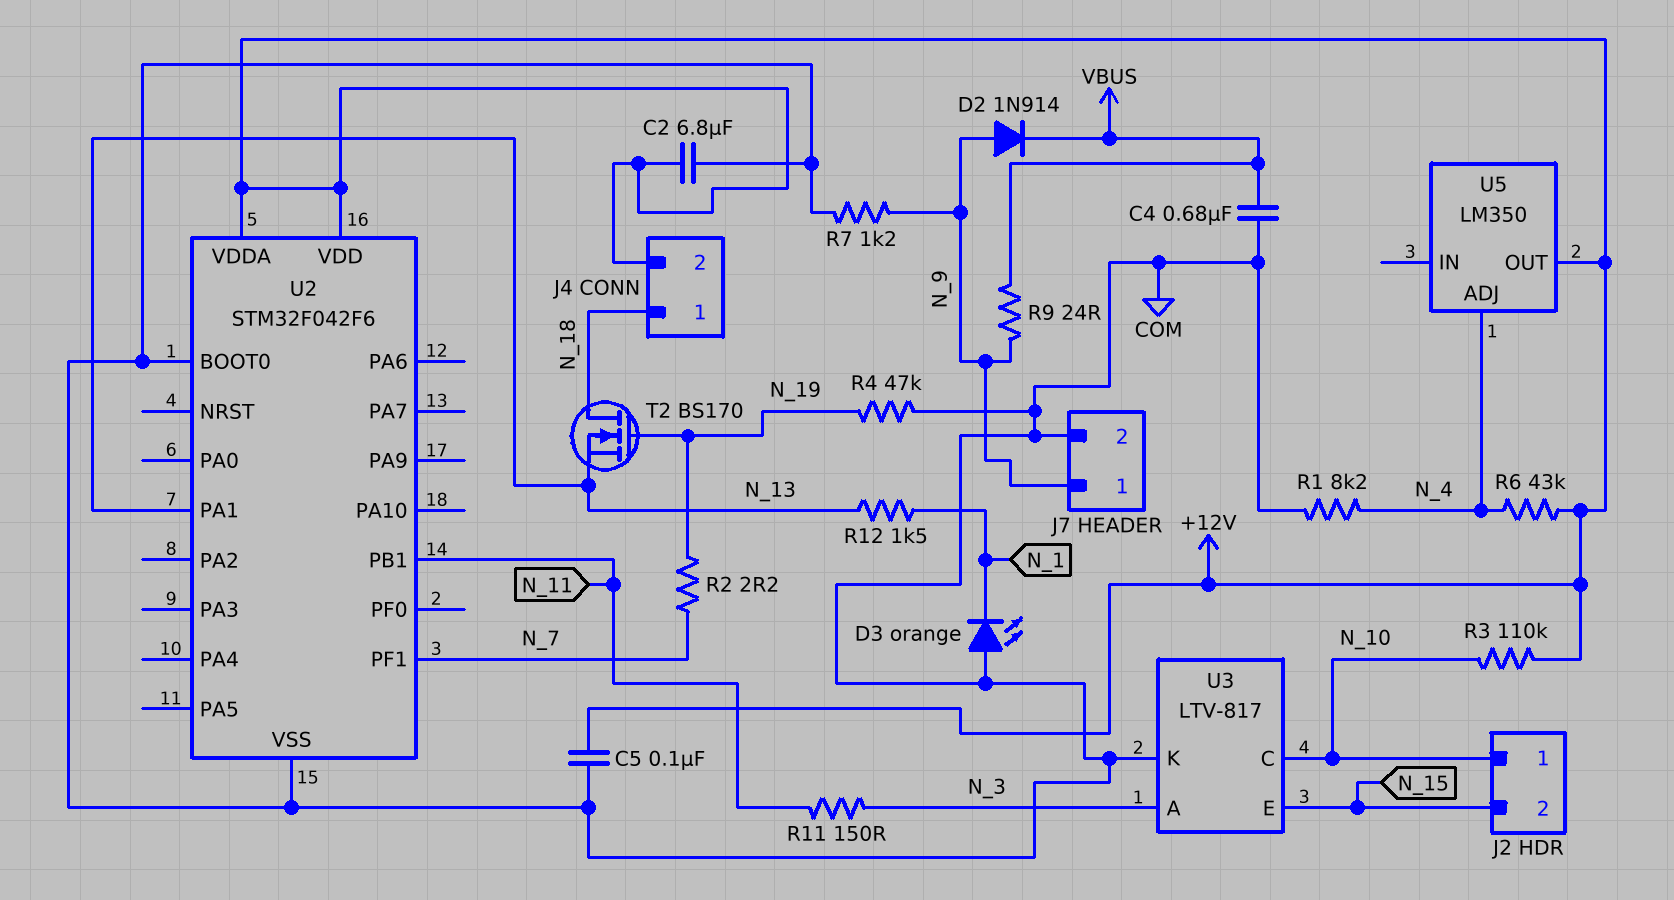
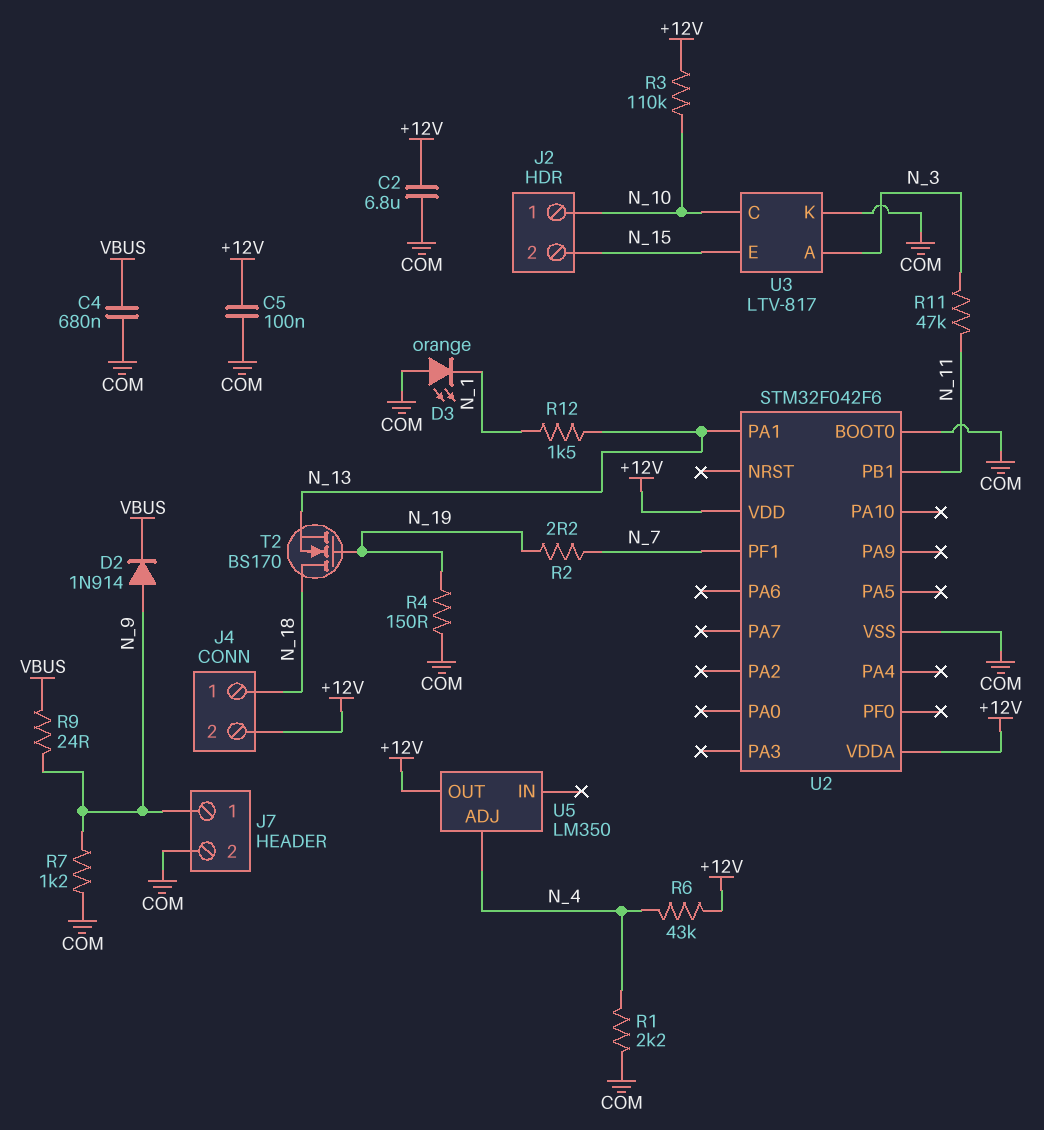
R1: 8.2k (COM, N_4) -> 2.2k (COM, N_4)
R4: 47k (COM, N_19) -> 150 (COM, N_19)
R11: 150 (N_3, N_11) -> 47k (N_3, N_11)

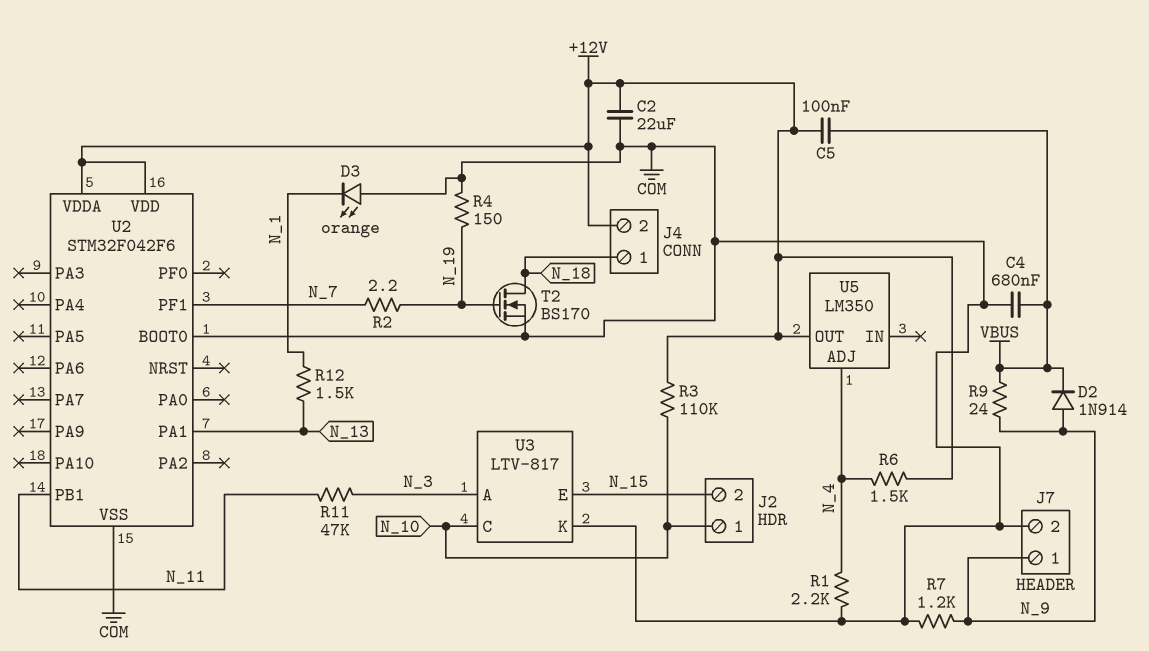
C2: 6.8uF (+12V, COM) -> 22uF (+12V, COM)
C5: 100nF (+12V, COM) -> 100nF (+12V, VBUS)
R6: 43k (+12V, N_4) -> 1.5k (+12V, N_4)
T2: NMOS BS170 (G N_19, D N_18, S N_13) -> NMOS BS170 (G N_19, D N_18, S COM)

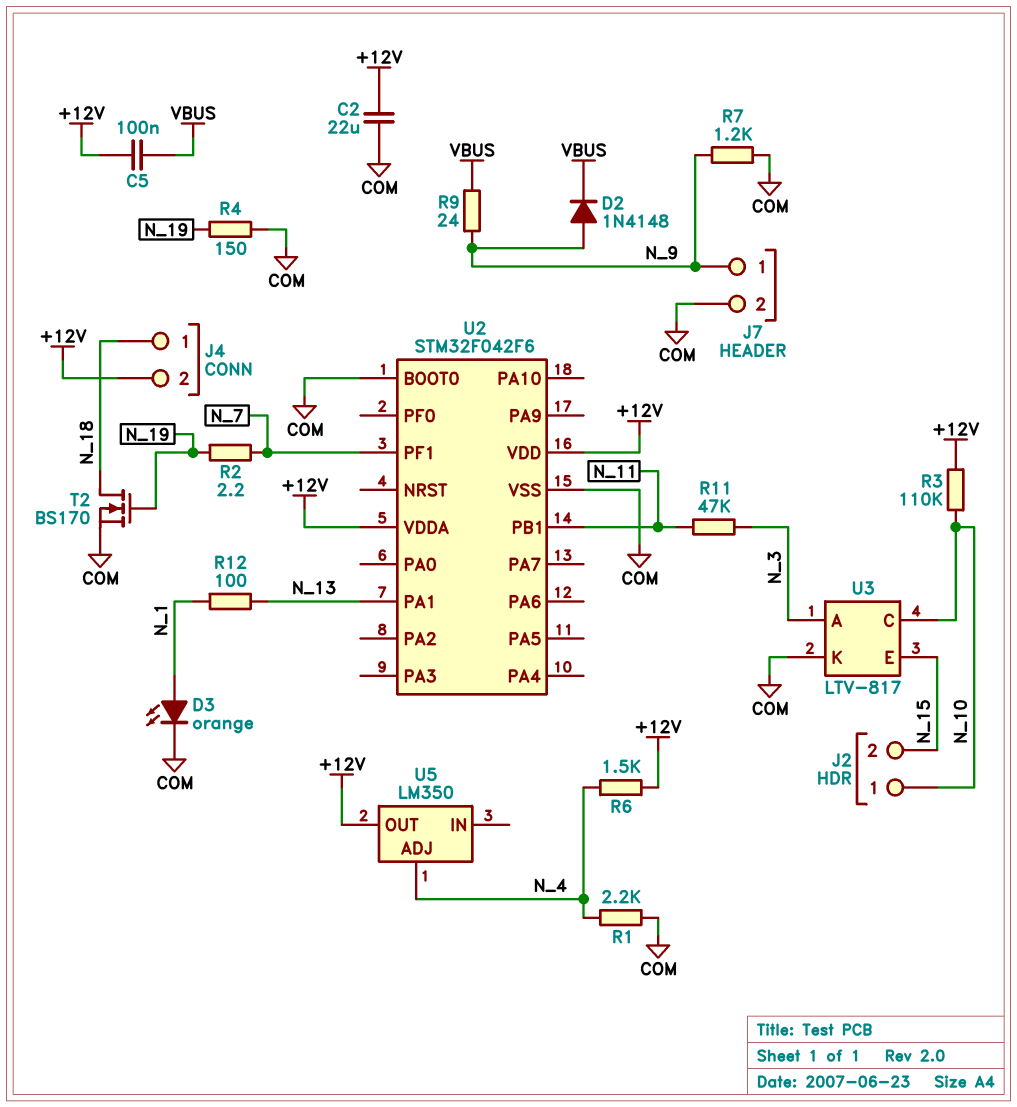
C4: 680nF (COM, VBUS) -> none
D2: diode 1N914 (A N_9, K VBUS) -> diode 1N4148 (A N_9, K VBUS)
D3: LED orange (A COM, K N_1) -> LED orange (A N_1, K COM)
R12: 1.5k (N_1, N_13) -> 100 (N_1, N_13)

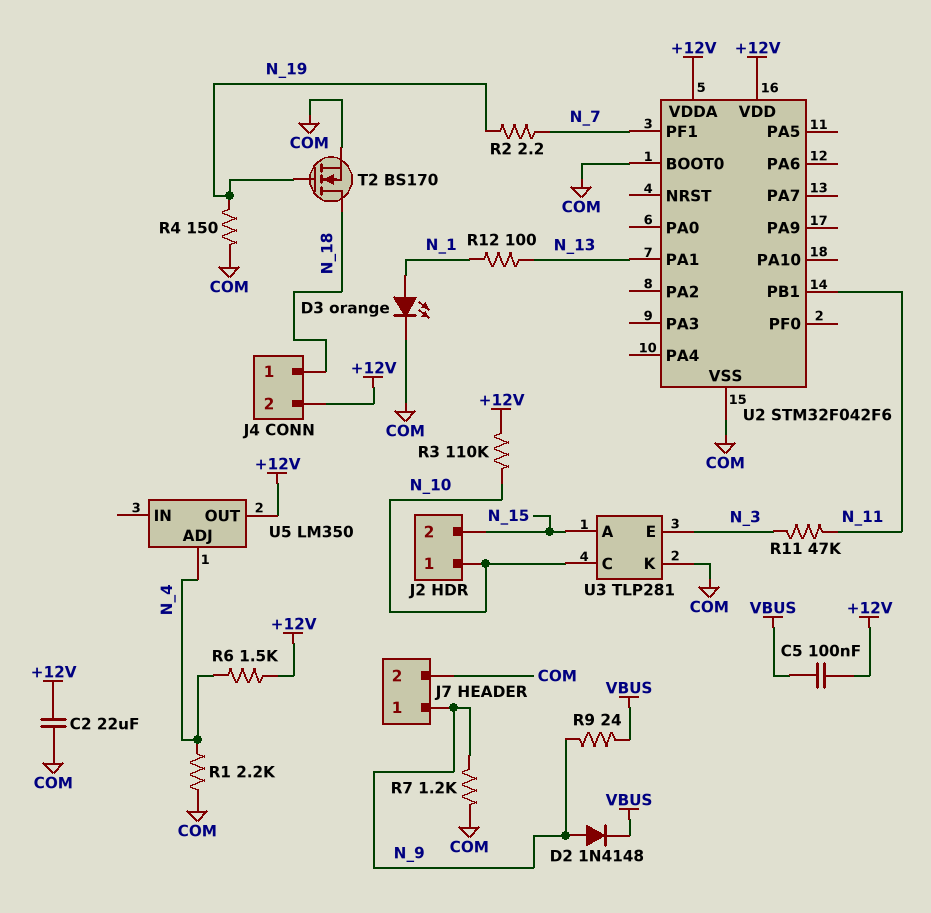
U3: LTV-817 -> TLP281
U3 pin A: N_3 -> N_15
U3 pin E: N_15 -> N_3

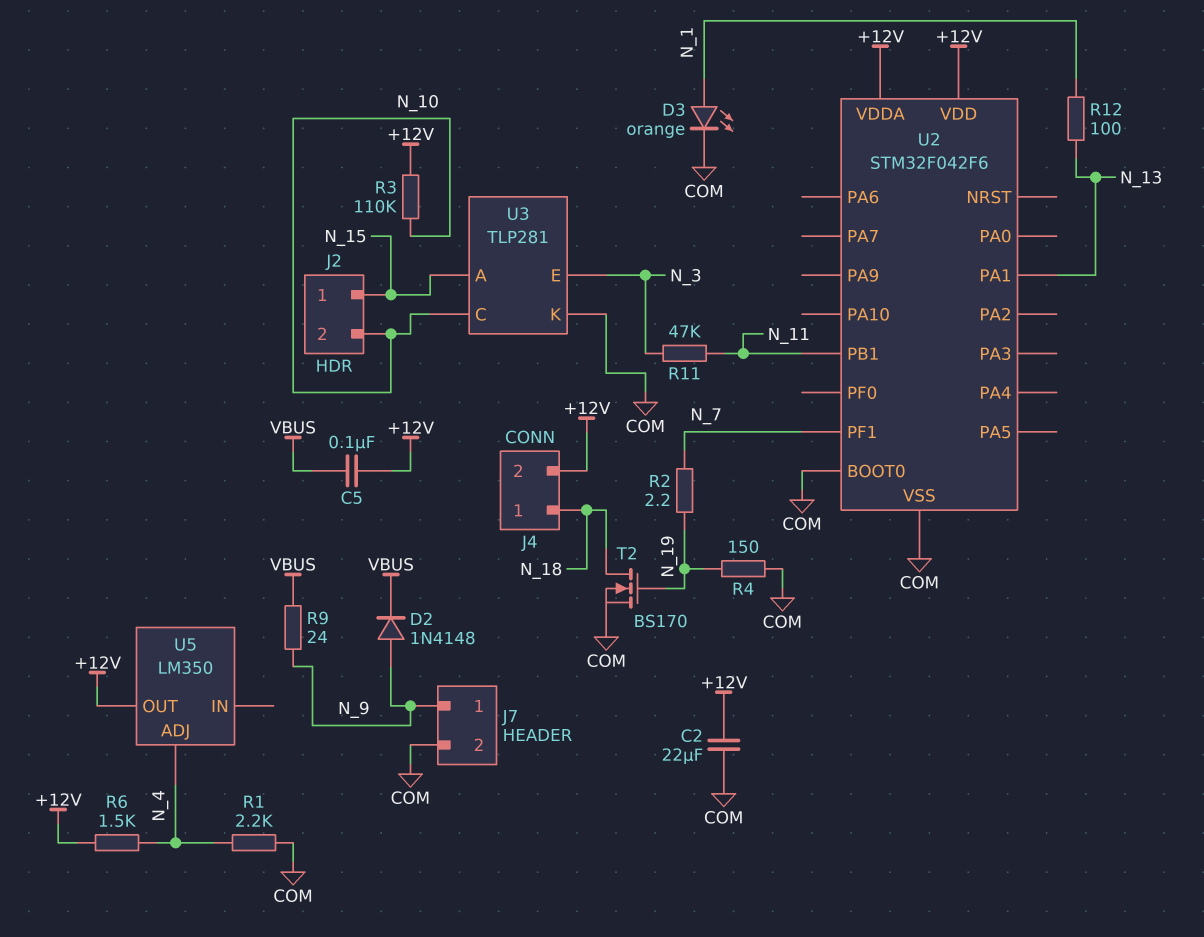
J2 pin 1: N_10 -> N_15
J2 pin 2: N_15 -> N_10
R7: 1.2k (COM, N_9) -> none

